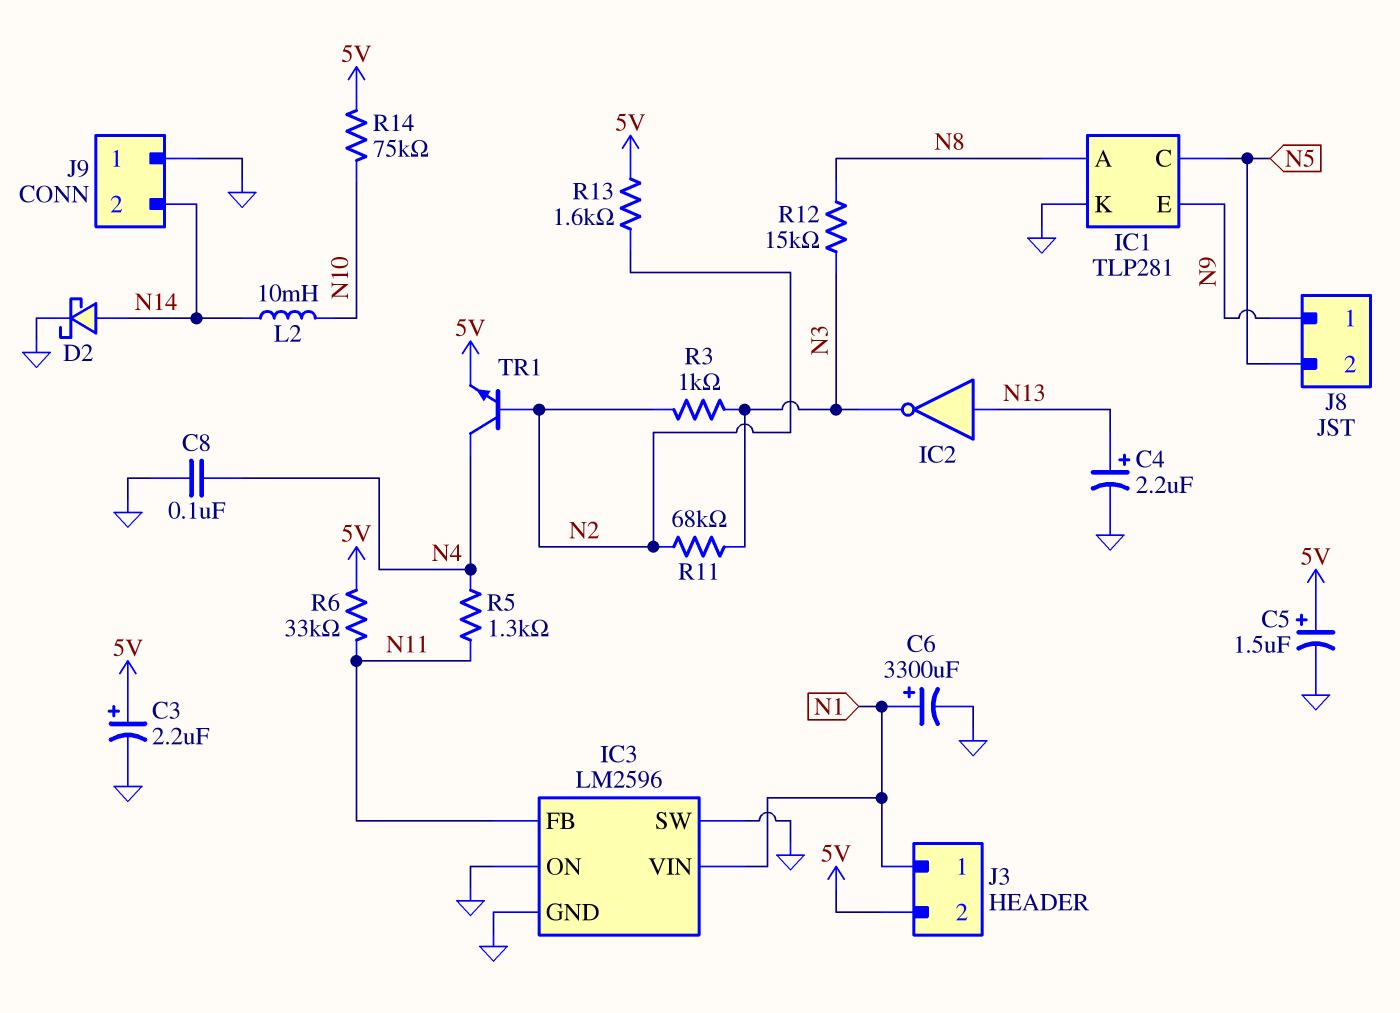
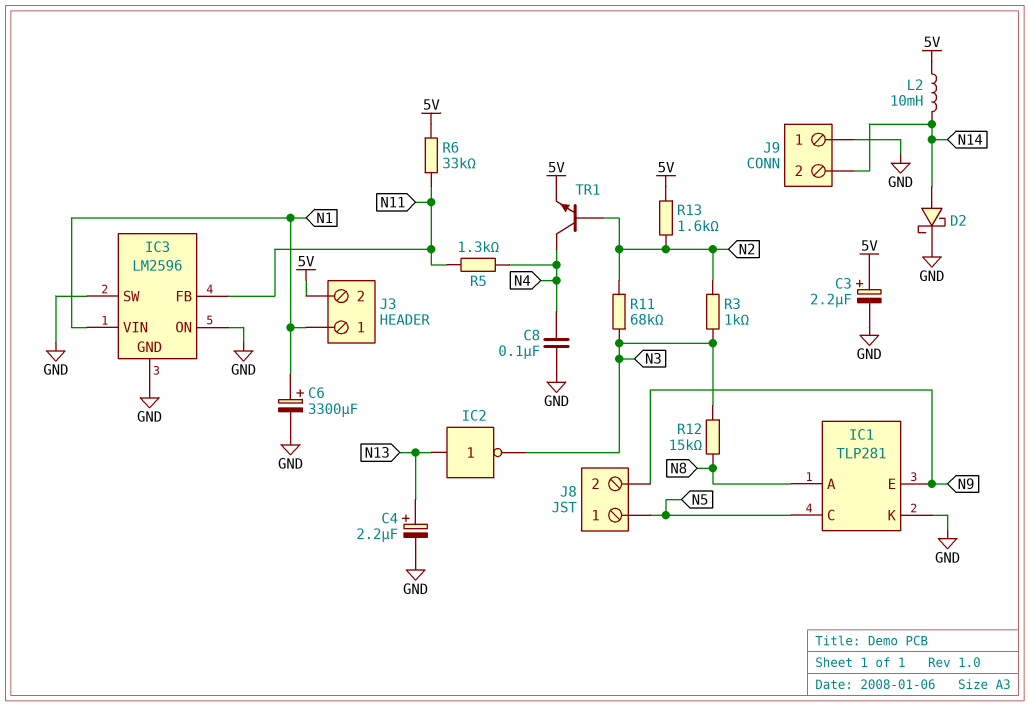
C5: 1.5uF (plus 5V, minus GND) -> none
J8 pin 1: N9 -> N5
J8 pin 2: N5 -> N9
L2: 10mH (N10, N14) -> 10mH (5V, N14)
R14: 75k (5V, N10) -> none

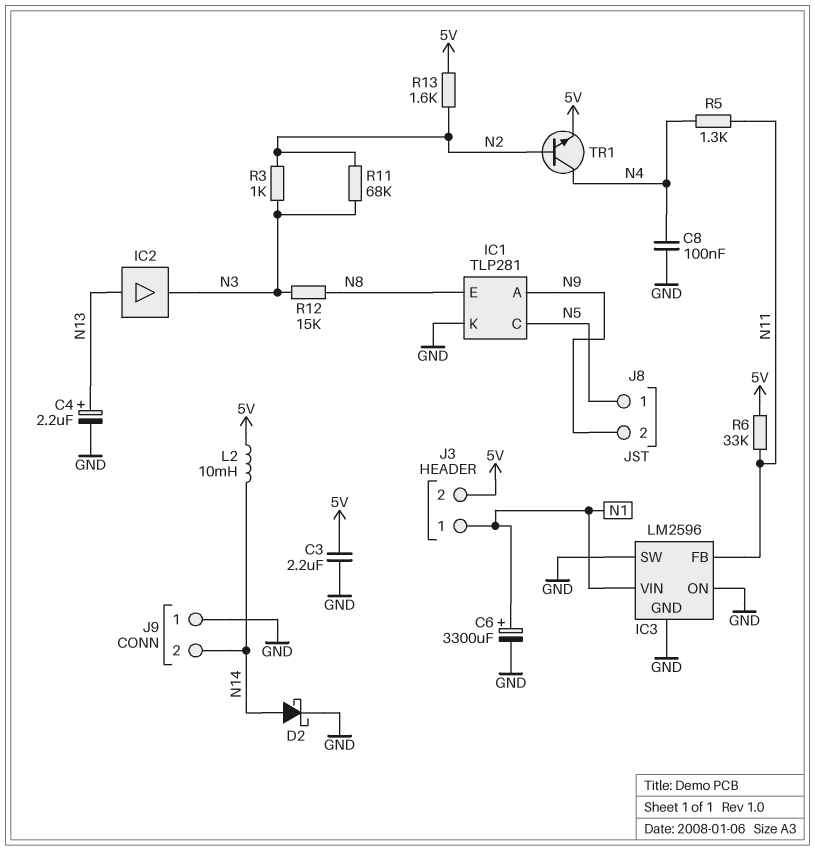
C3: 2.2uF (plus 5V, minus GND) -> 2.2uF (5V, GND)
IC1 pin A: N8 -> N9
IC1 pin E: N9 -> N8
IC2: NOT (in N13, out N3) -> buffer (in N13, out N3)

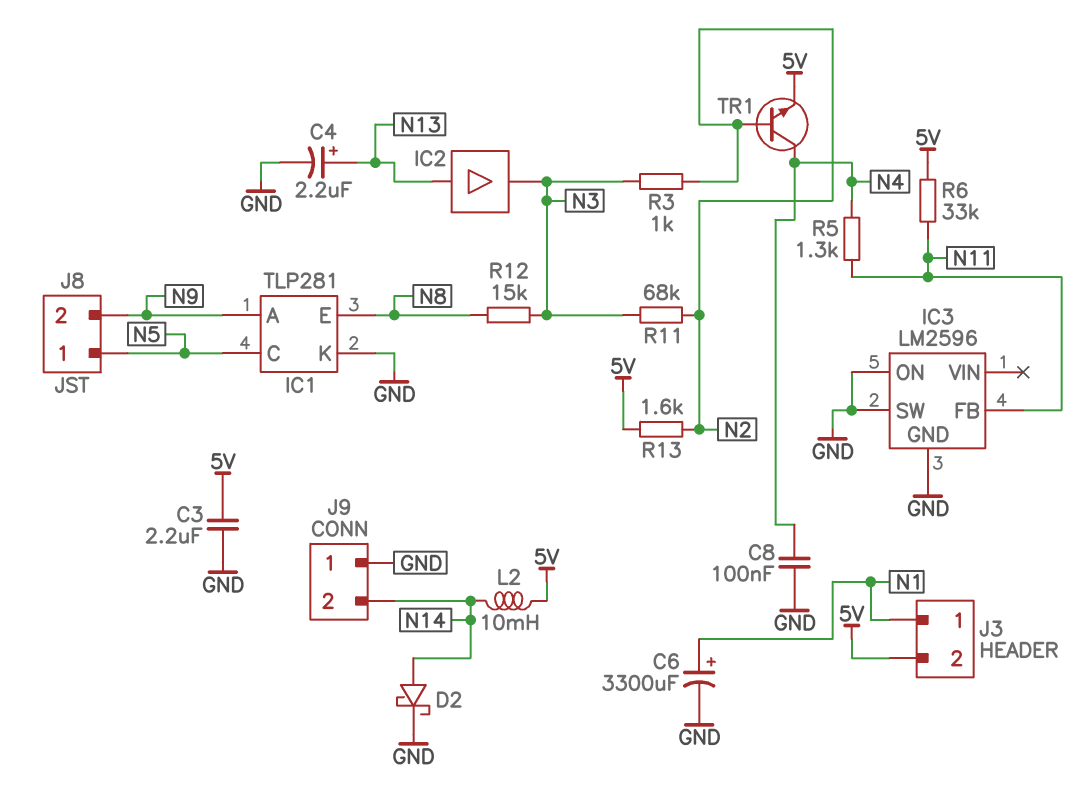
IC3 pin VIN: N1 -> none

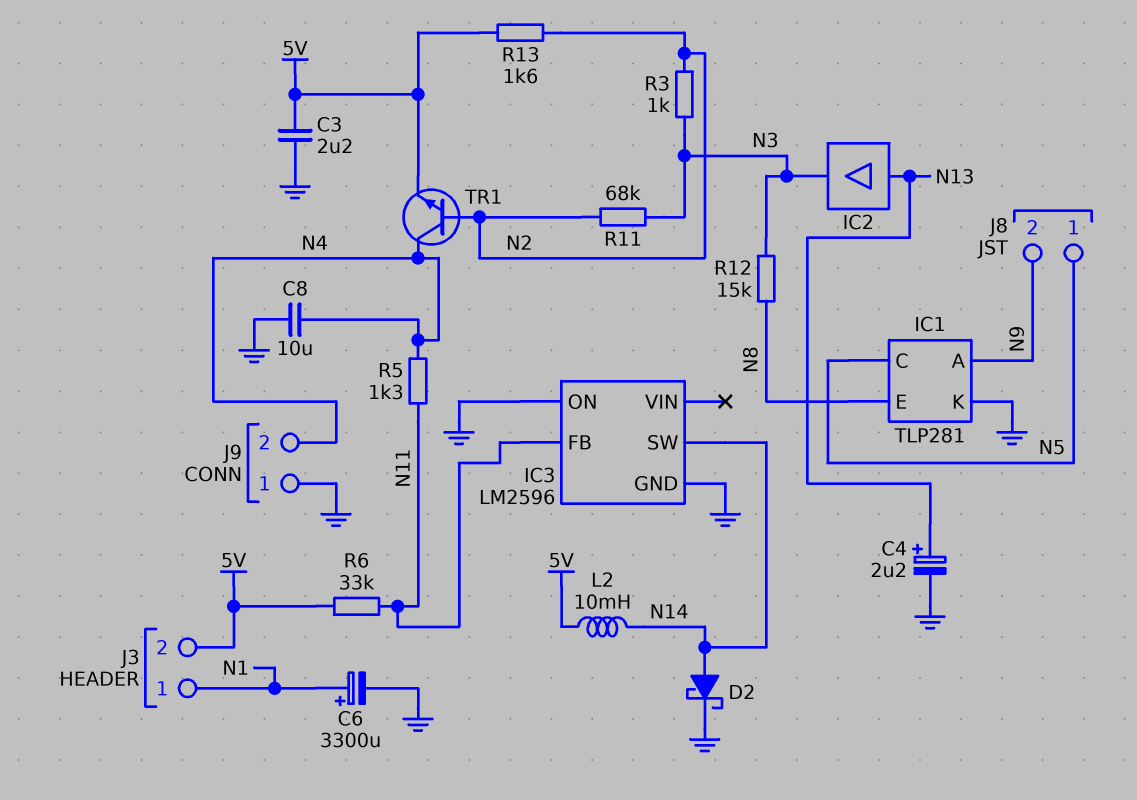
C8: 100nF (GND, N4) -> 10uF (GND, N4)
IC3 pin SW: GND -> N14
J9 pin 2: N14 -> N4

